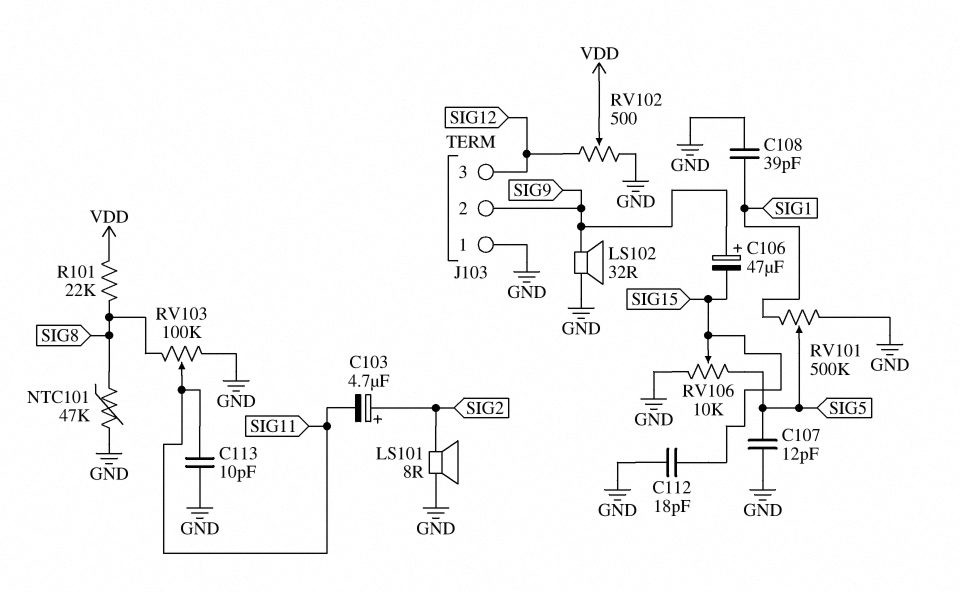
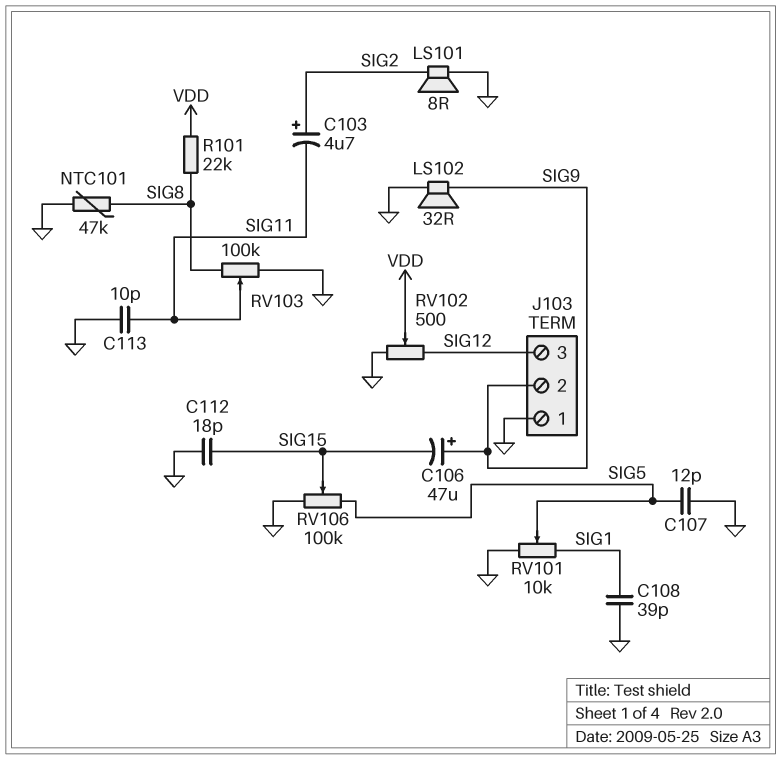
RV101: 500k (GND, SIG1, wiper SIG5) -> 10k (GND, SIG1, wiper SIG5)
RV106: 10k (GND, SIG5, wiper SIG15) -> 100k (GND, SIG5, wiper SIG15)

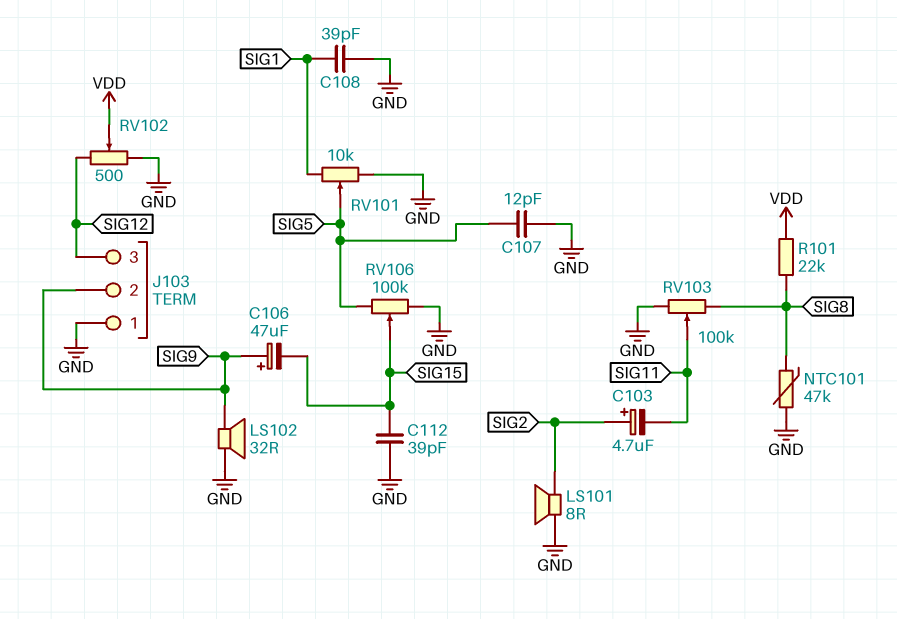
C112: 18pF (GND, SIG15) -> 39pF (GND, SIG15)
C113: 10pF (GND, SIG11) -> none

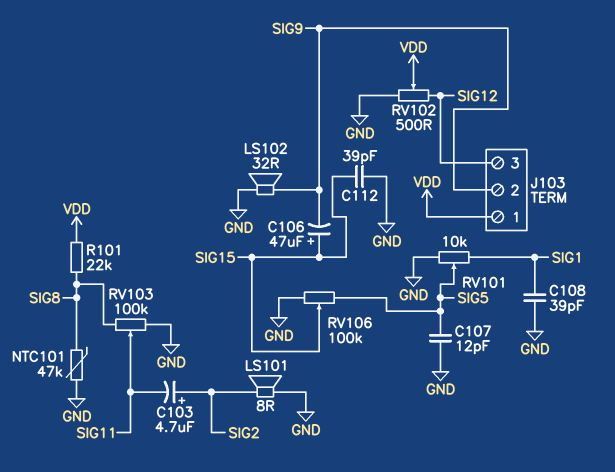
C106: 47uF (plus SIG9, minus SIG15) -> 47uF (plus SIG15, minus SIG9)
J103 pin 1: GND -> VDD

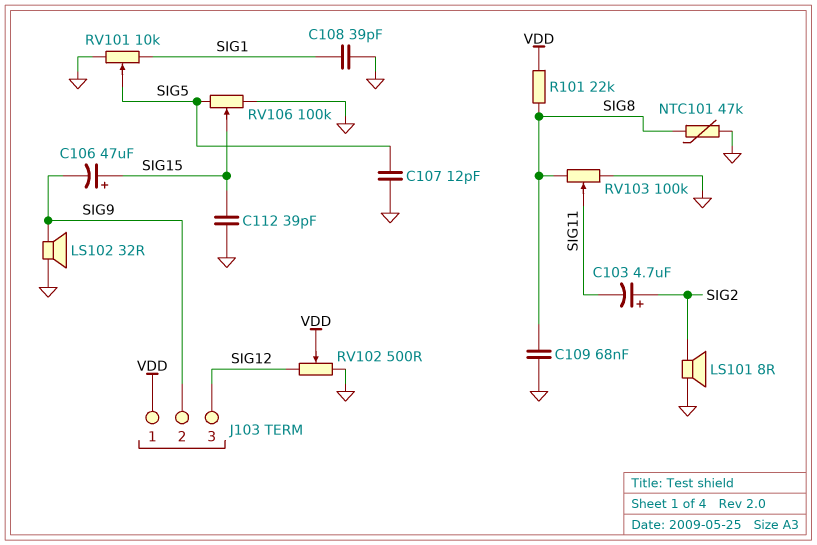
C109: none -> 68nF (GND, SIG8)

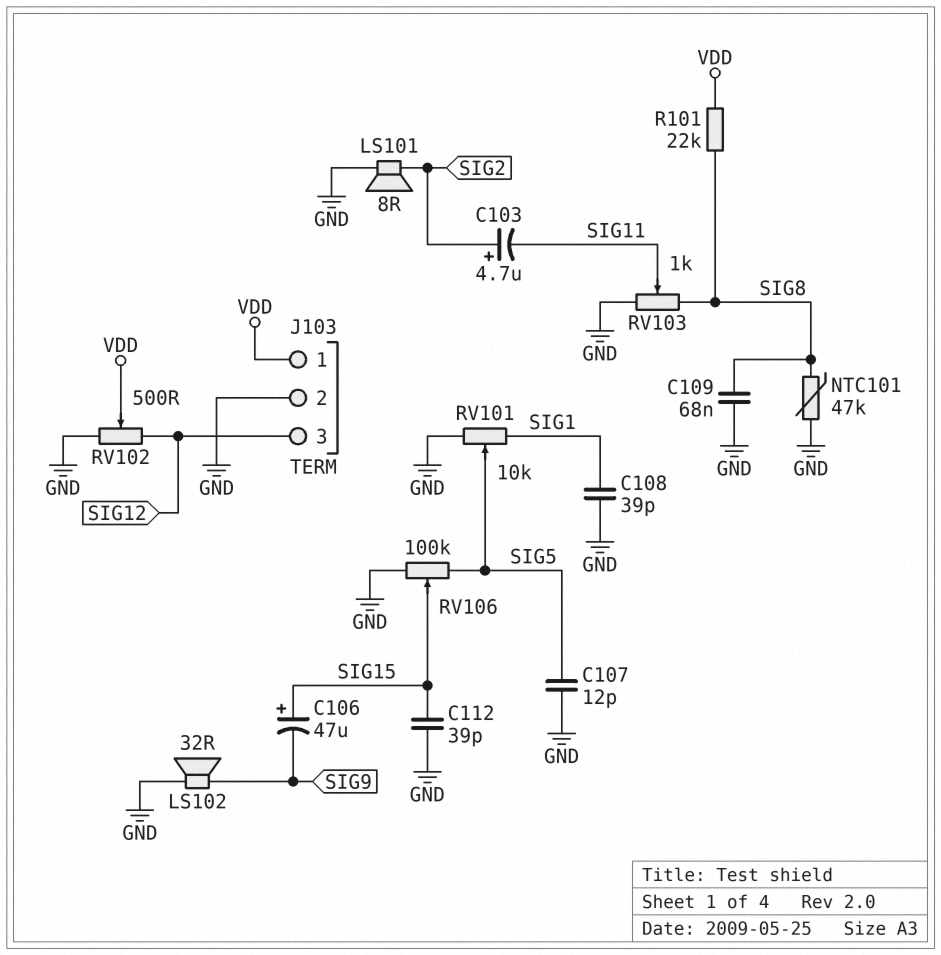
J103 pin 2: SIG9 -> GND
RV103: 100k (GND, SIG8, wiper SIG11) -> 1k (GND, SIG8, wiper SIG11)

